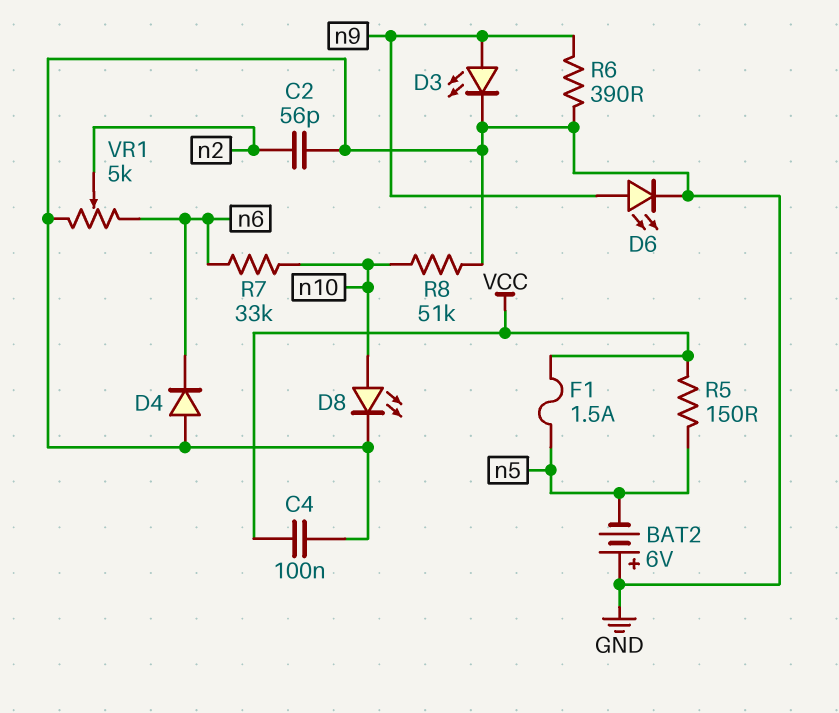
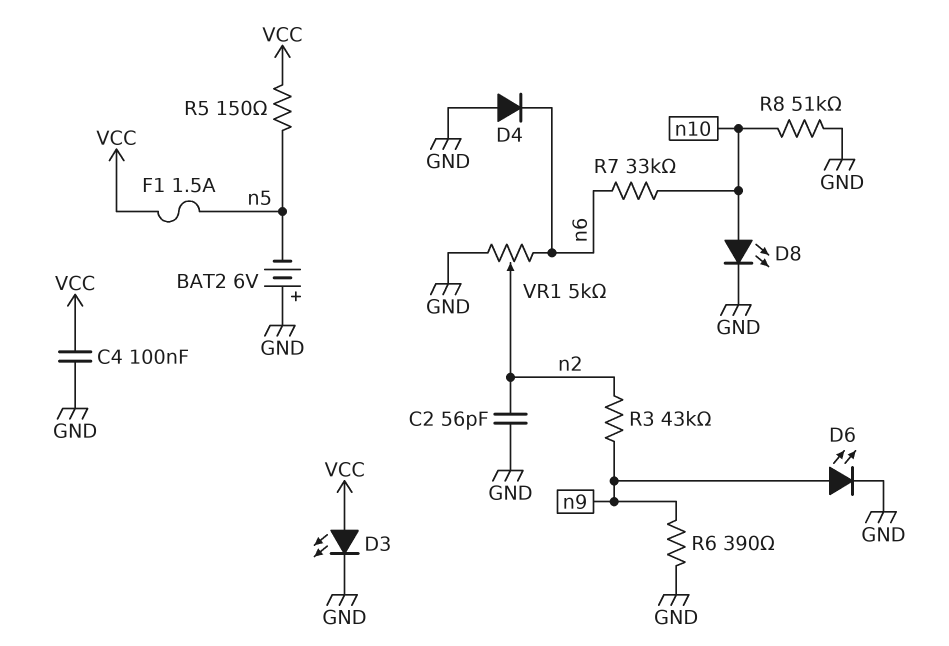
D3: LED (A n9, K GND) -> LED (A VCC, K GND)
R3: none -> 43k (n2, n9)

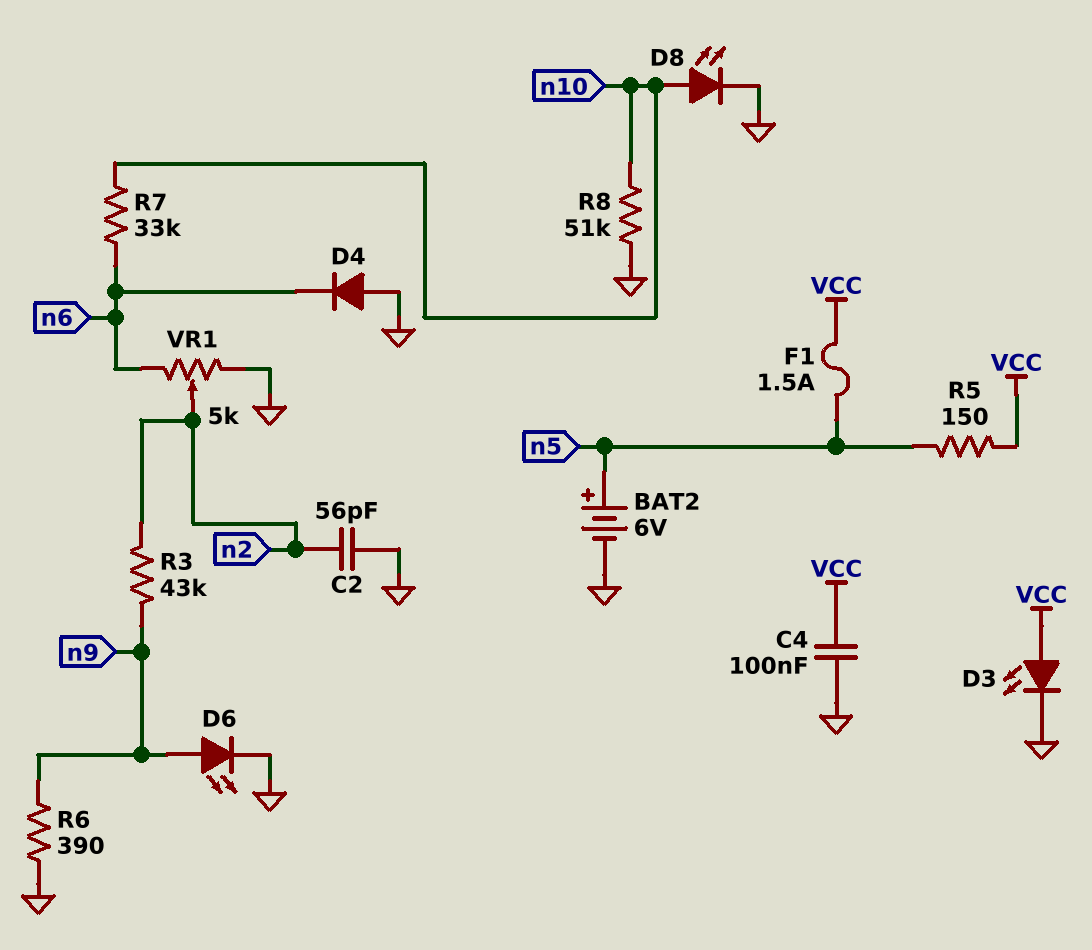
BAT2: 6V (plus GND, minus n5) -> 6V (plus n5, minus GND)

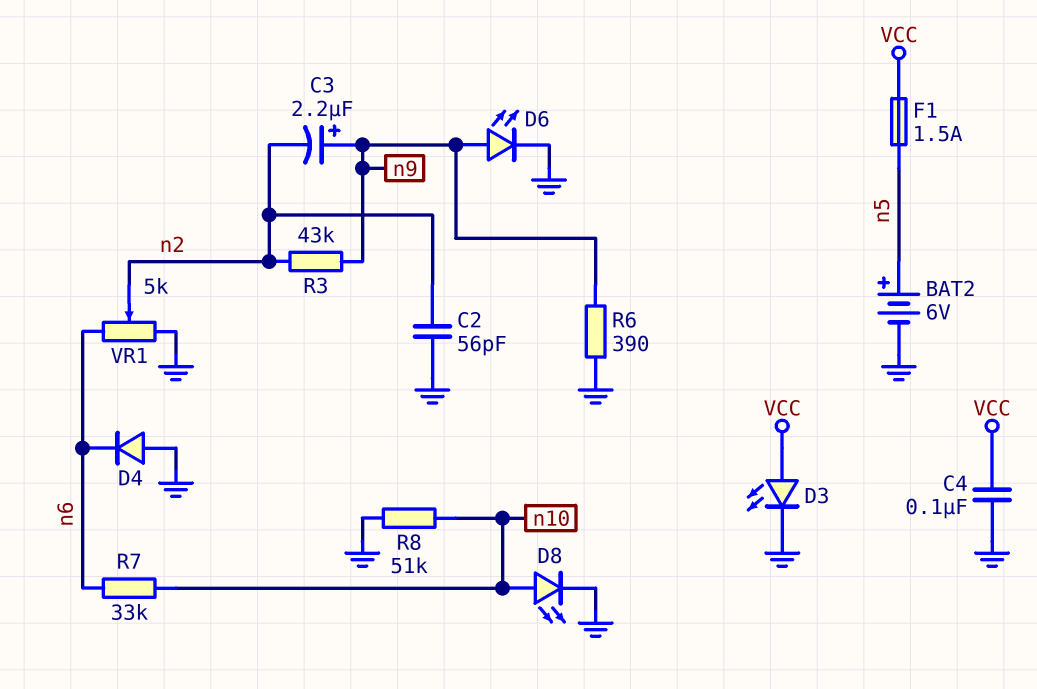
C3: none -> 2.2uF (plus n9, minus n2)
R5: 150 (VCC, n5) -> none

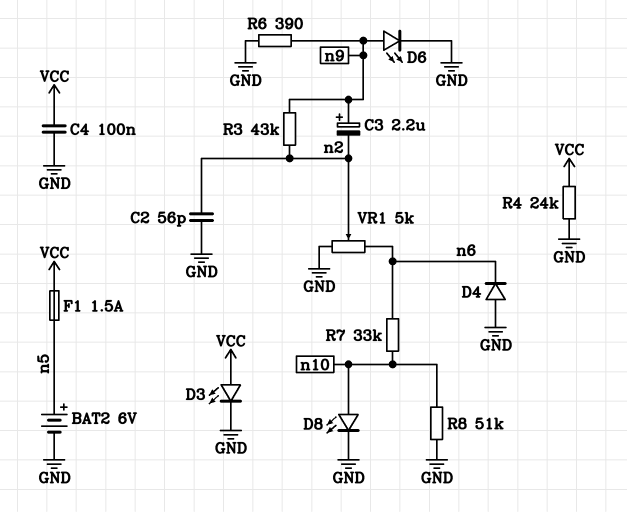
R4: none -> 24k (GND, VCC)

